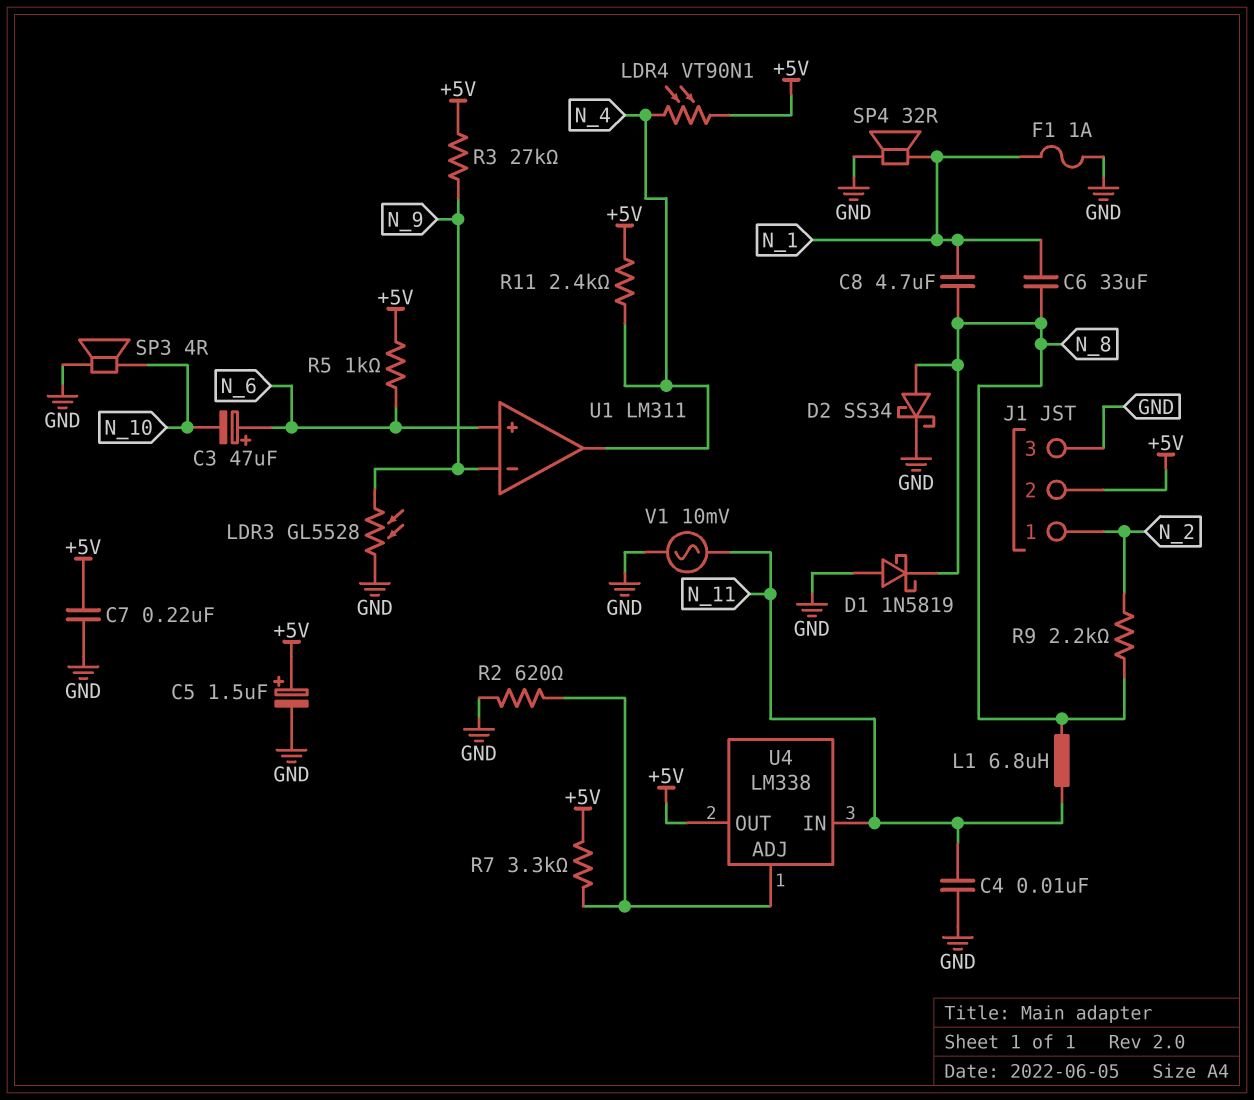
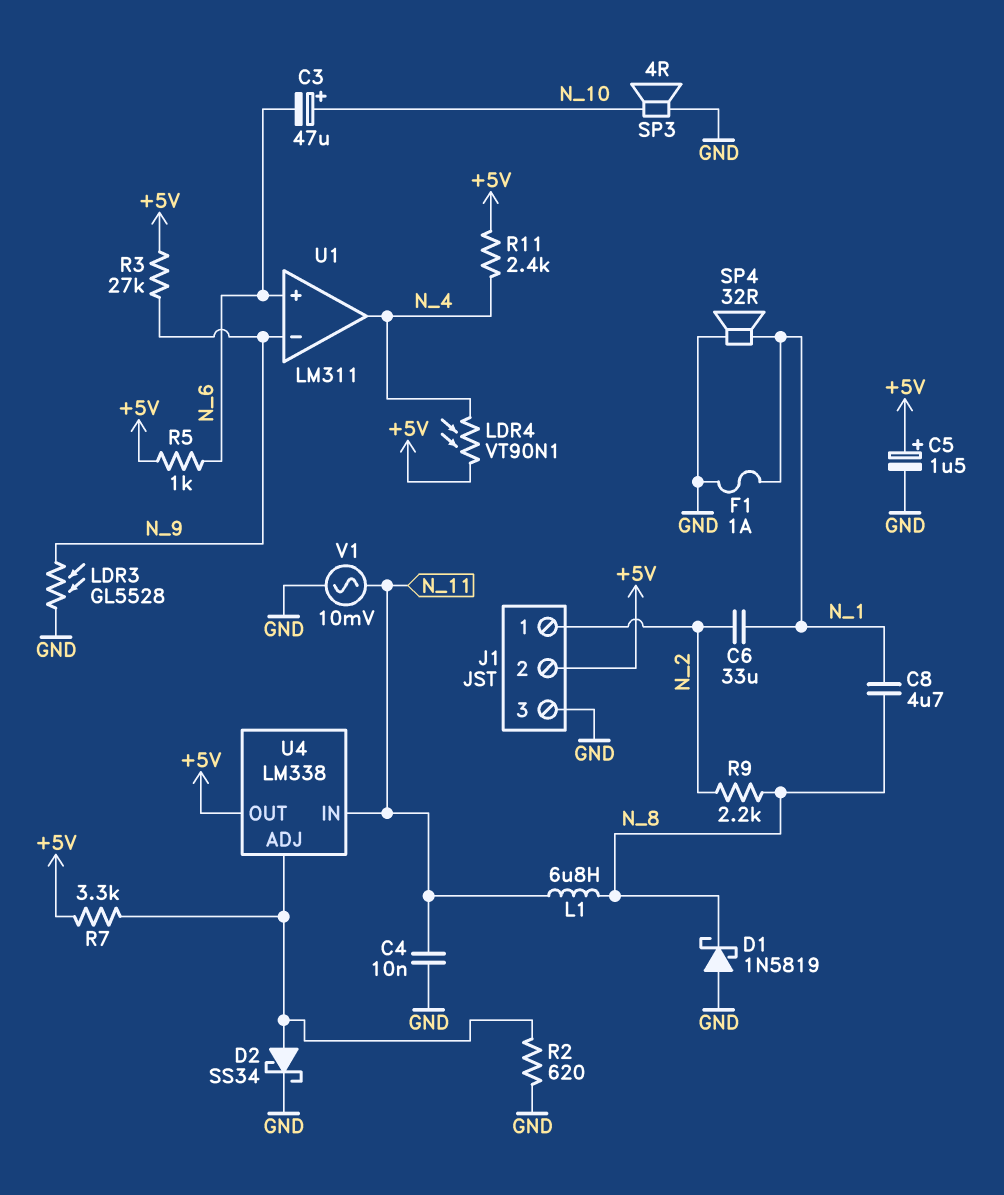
C3: 47uF (plus N_6, minus N_10) -> 47uF (plus N_10, minus N_6)
C6: 33uF (N_1, N_8) -> 33uF (N_1, N_2)
C7: 220nF (+5V, GND) -> none
D2: schottky SS34 (A N_8, K GND) -> schottky SS34 (A U4/ADJ, K GND)

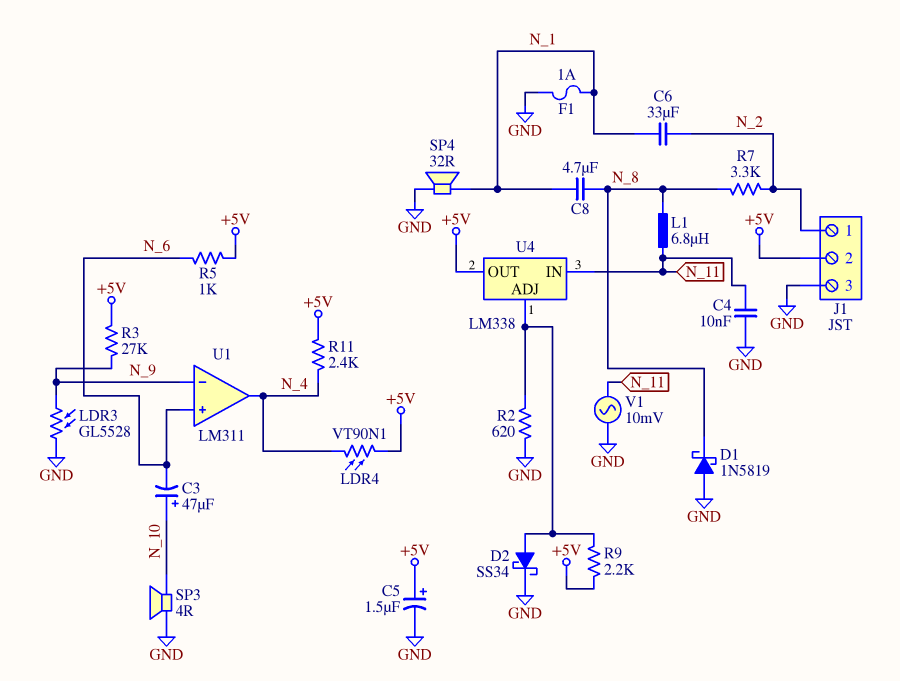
R7: 3.3k (+5V, U4/ADJ) -> 3.3k (N_2, N_8)
R9: 2.2k (N_2, N_8) -> 2.2k (+5V, U4/ADJ)

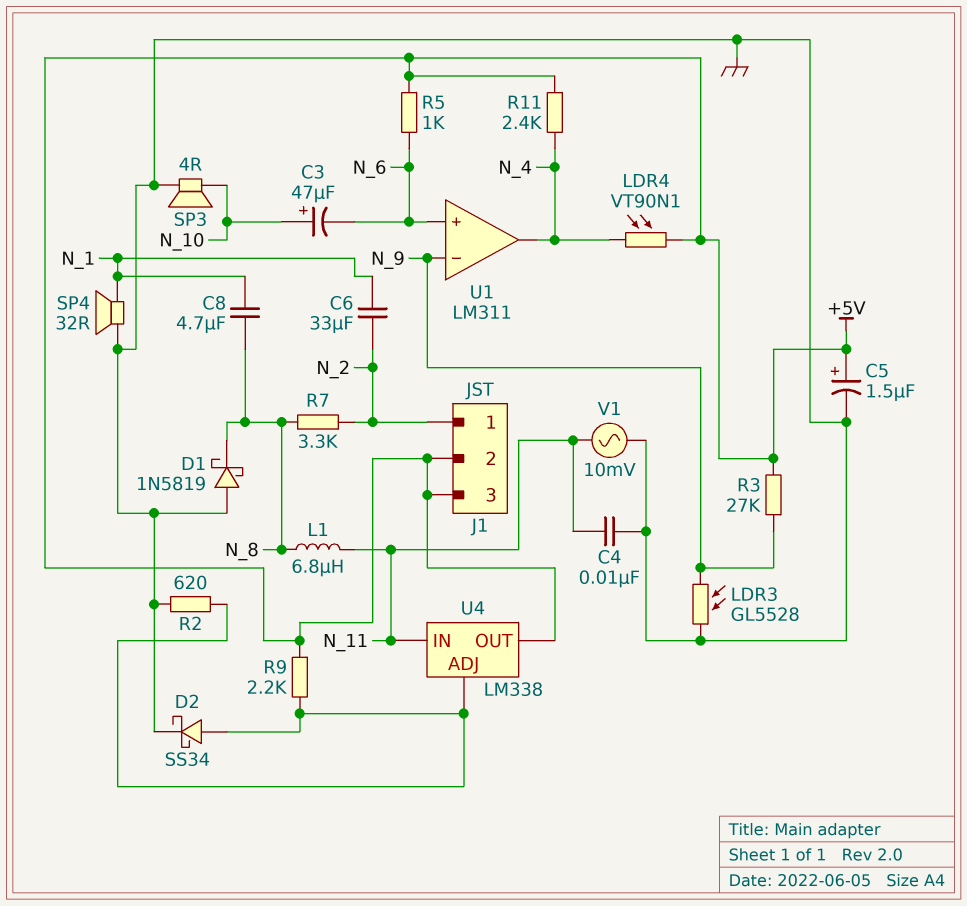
F1: 1A (GND, N_1) -> none
J1 pin 3: GND -> +5V

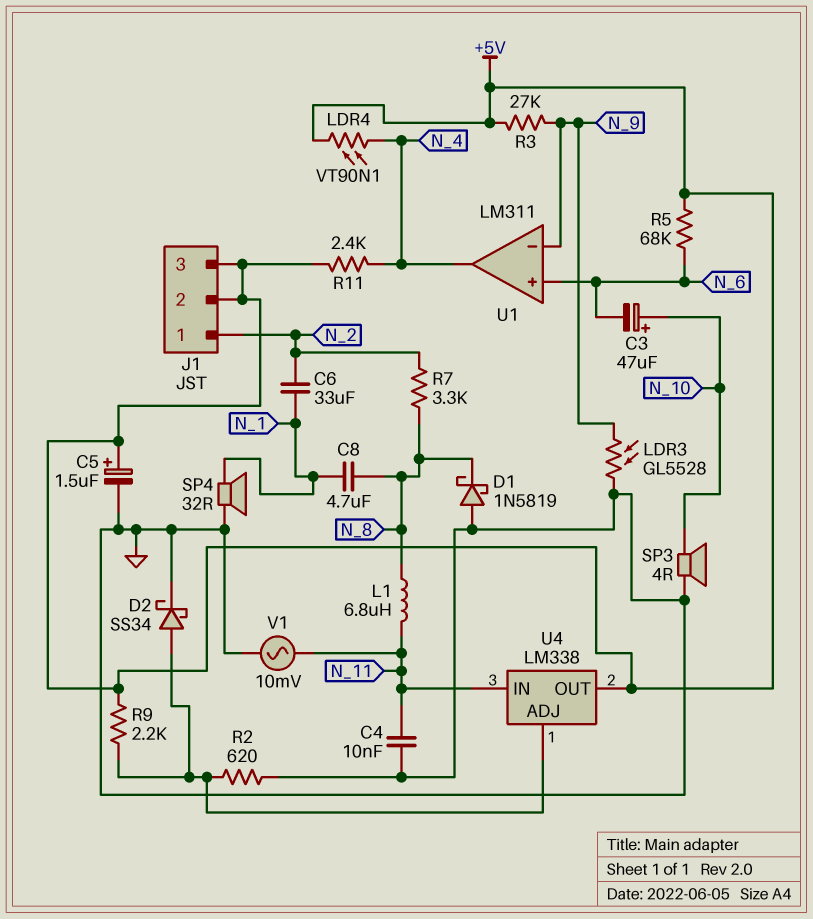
R5: 1k (+5V, N_6) -> 68k (+5V, N_6)

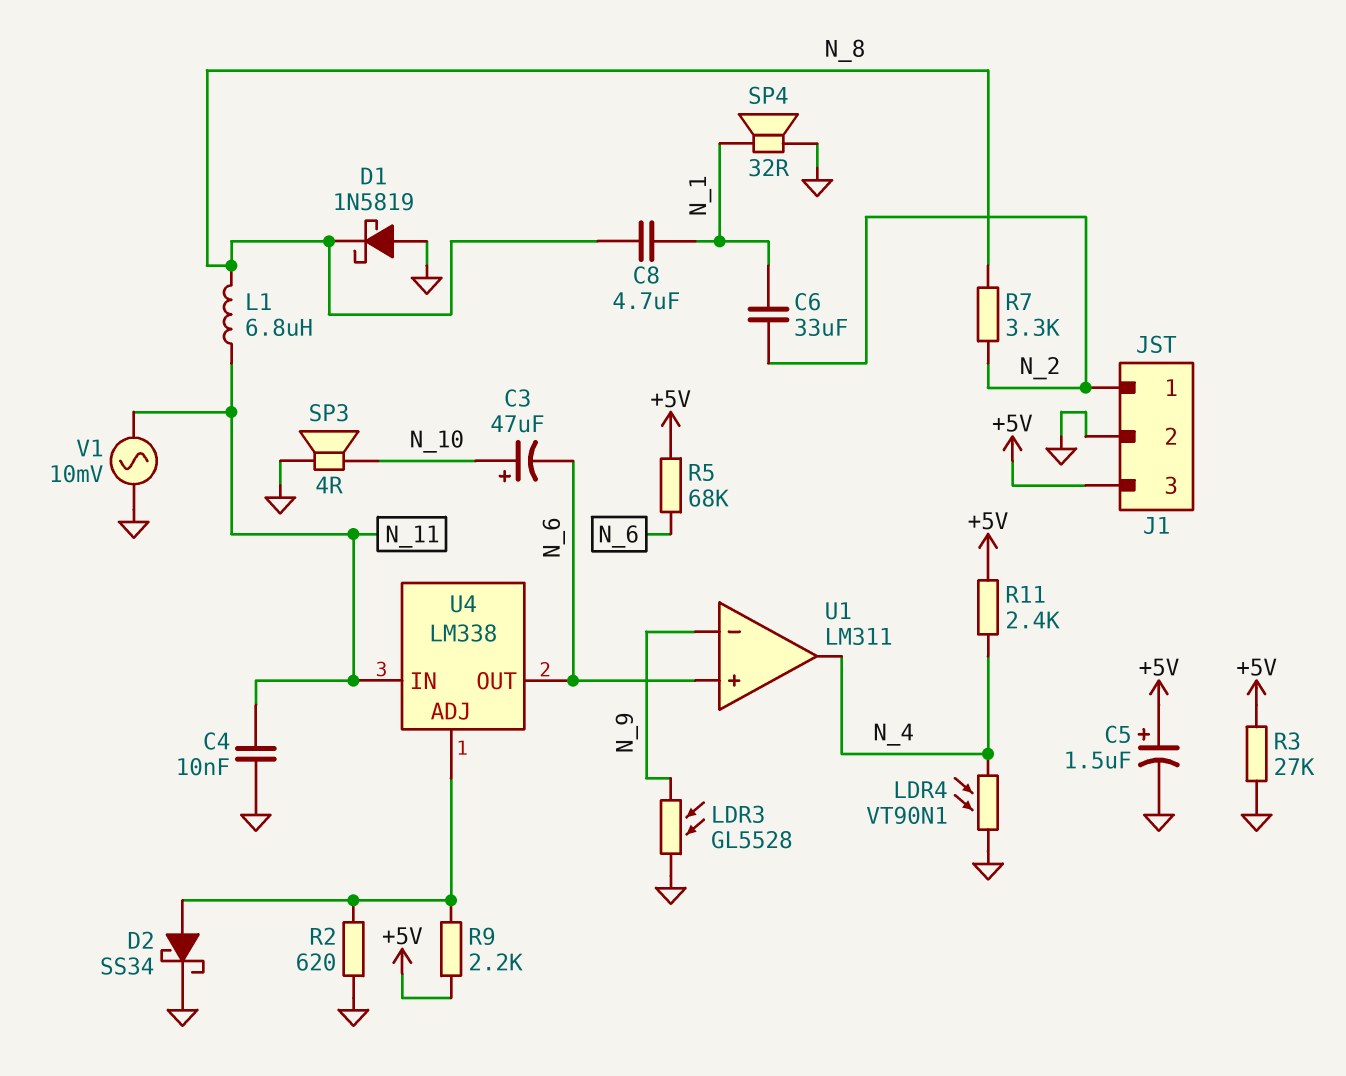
J1 pin 2: +5V -> GND
LDR4: VT90N1 (+5V, N_4) -> VT90N1 (GND, N_4)
R3: 27k (+5V, N_9) -> 27k (+5V, GND)
U4 pin OUT: +5V -> N_6

